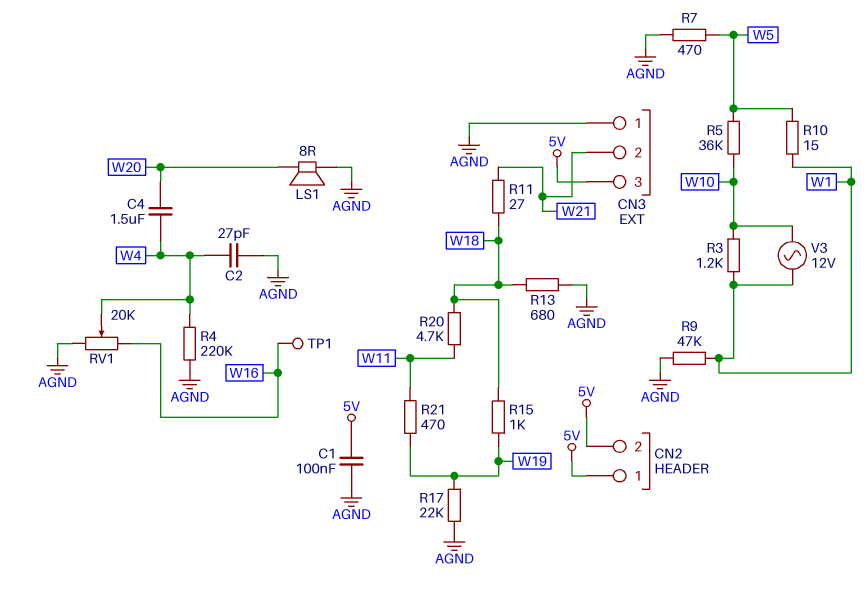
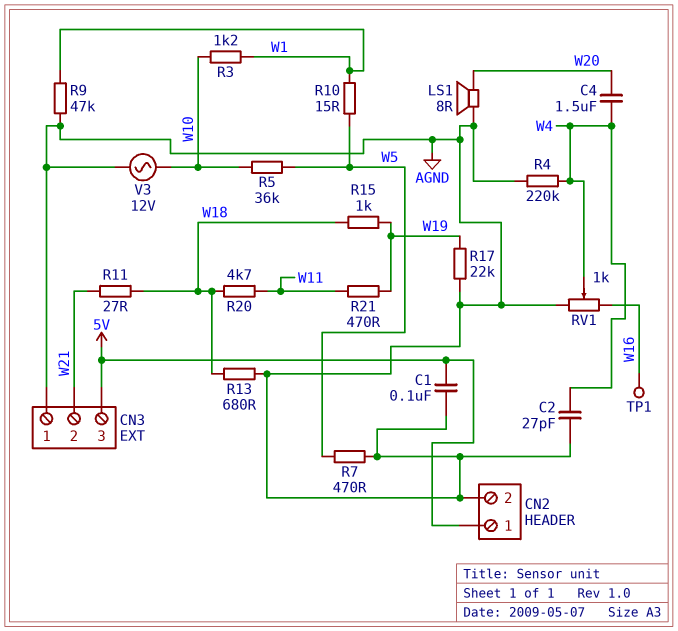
CN2 pin 2: 5V -> AGND
RV1: 20k (AGND, W16, wiper W4) -> 1k (AGND, W16, wiper W4)
V3: AC 12V (W1, W10) -> AC 12V (AGND, W10)

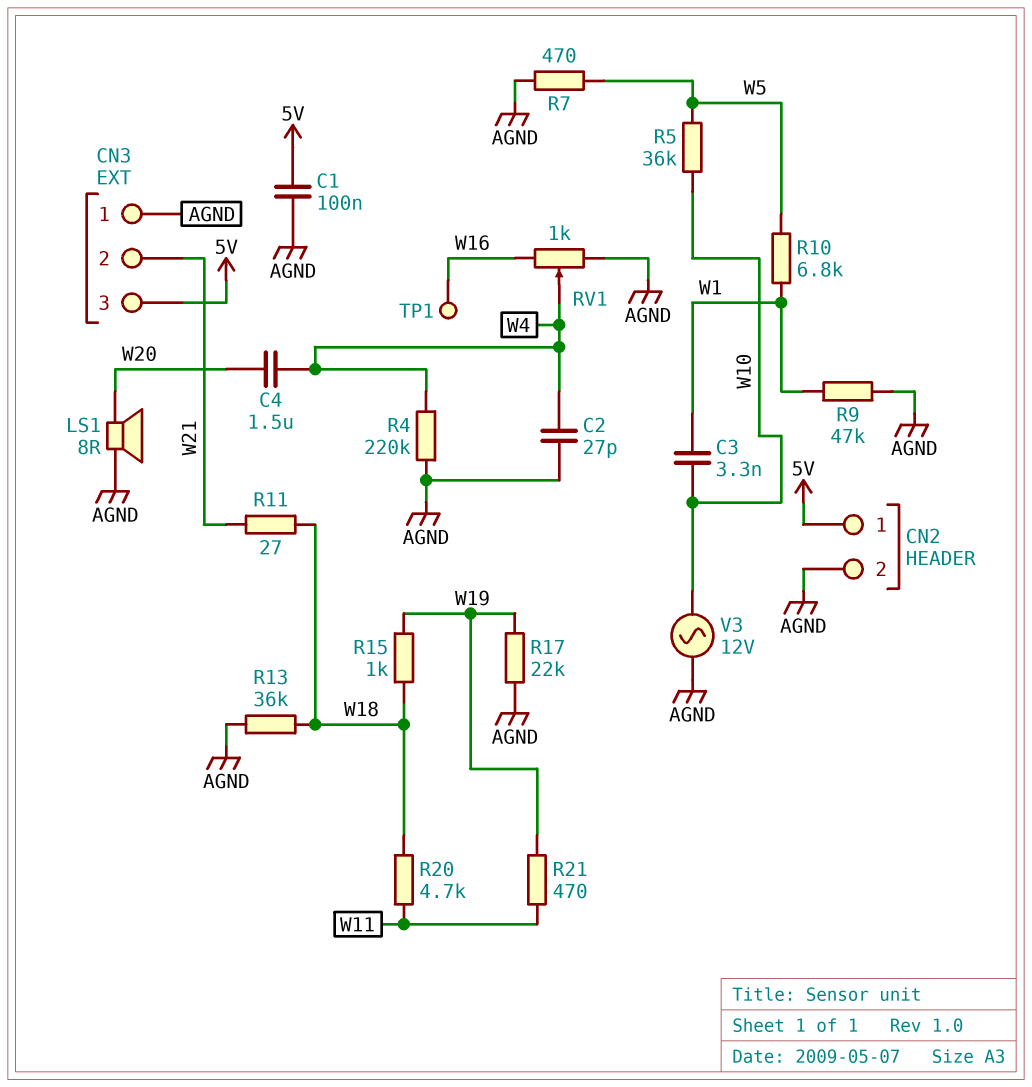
C3: none -> 3.3nF (W1, W10)
R3: 1.2k (W1, W10) -> none
R10: 15 (W1, W5) -> 6.8k (W1, W5)
R13: 680 (AGND, W18) -> 36k (AGND, W18)

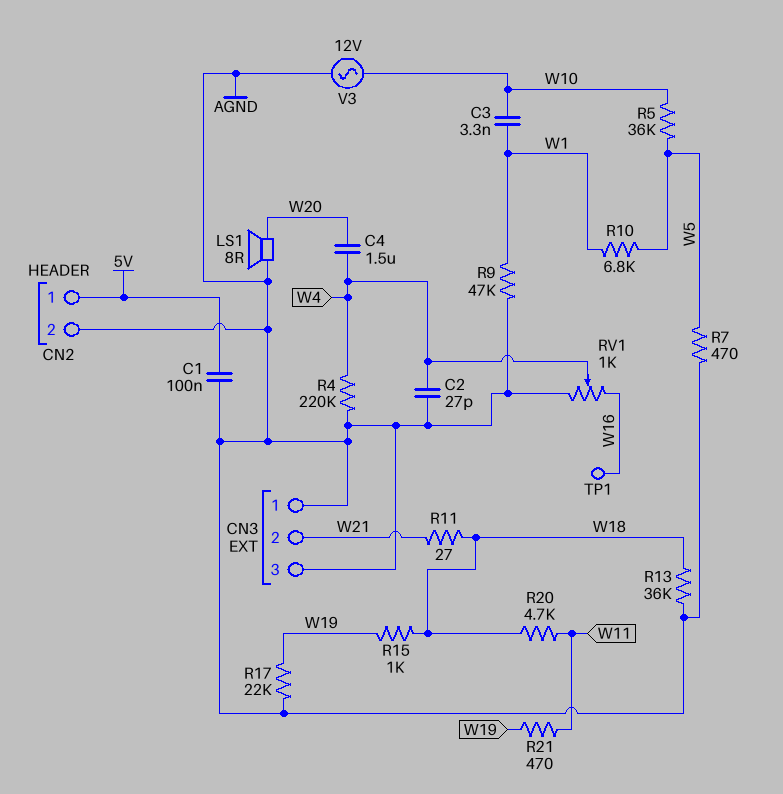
CN3 pin 3: 5V -> AGND

